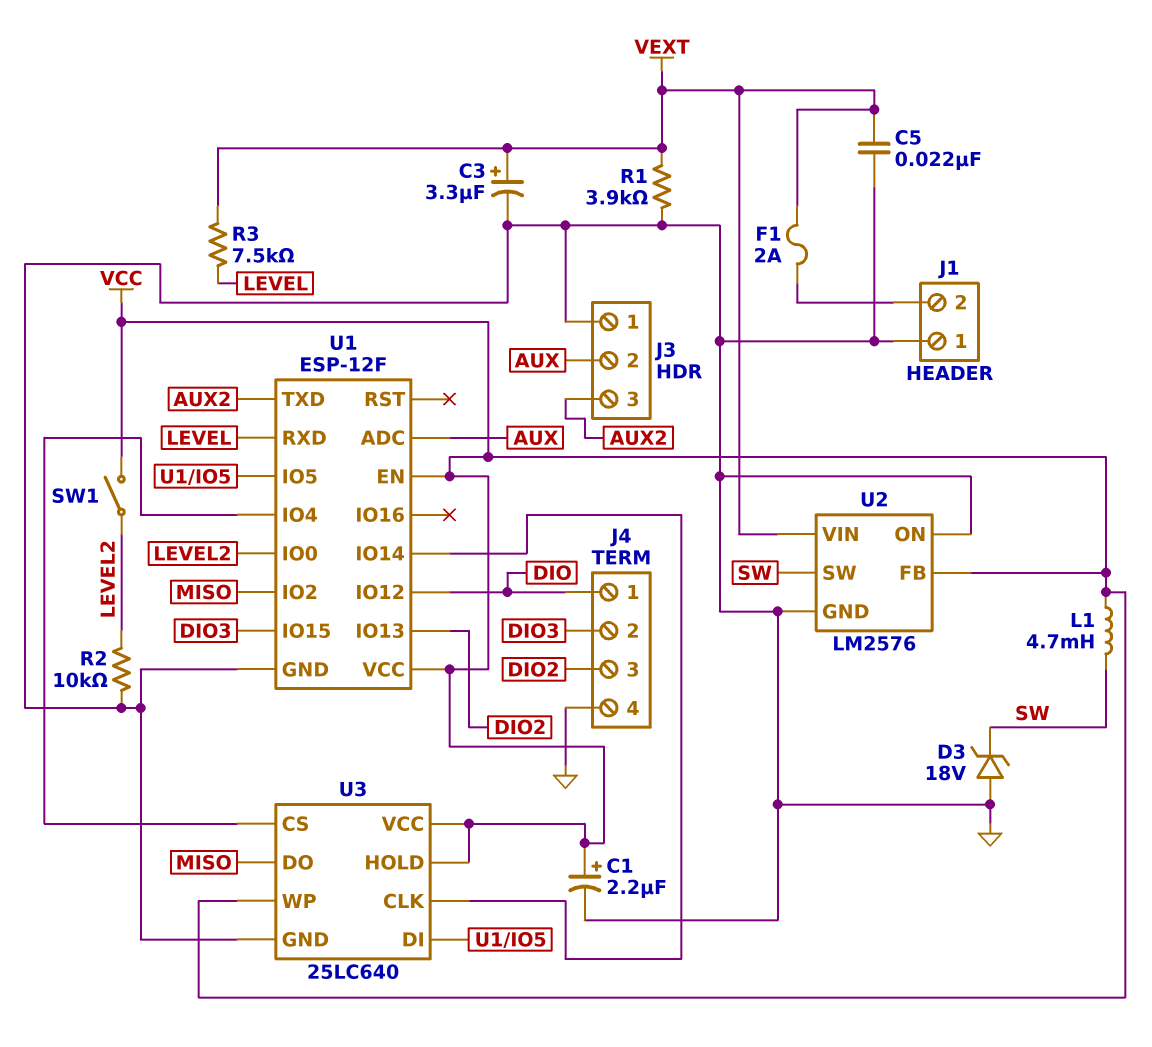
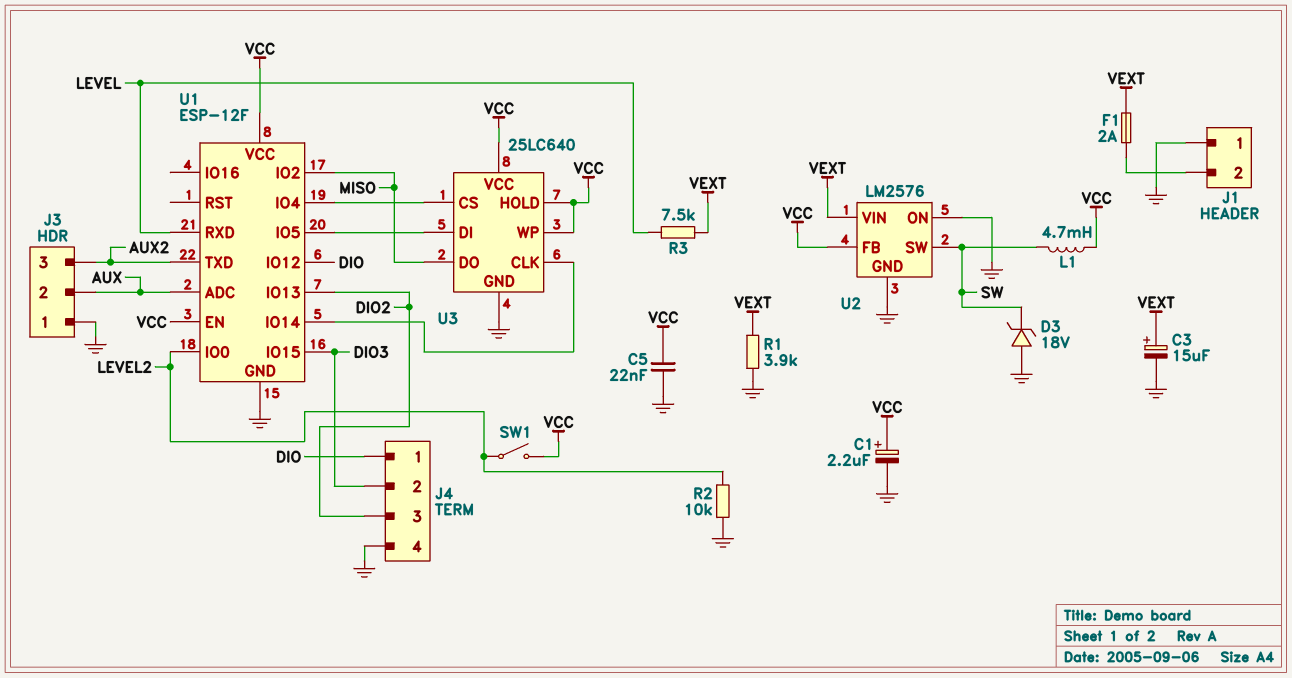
C3: 3.3uF (plus VEXT, minus GND) -> 15uF (plus VEXT, minus GND)
C5: 22nF (GND, VEXT) -> 22nF (GND, VCC)

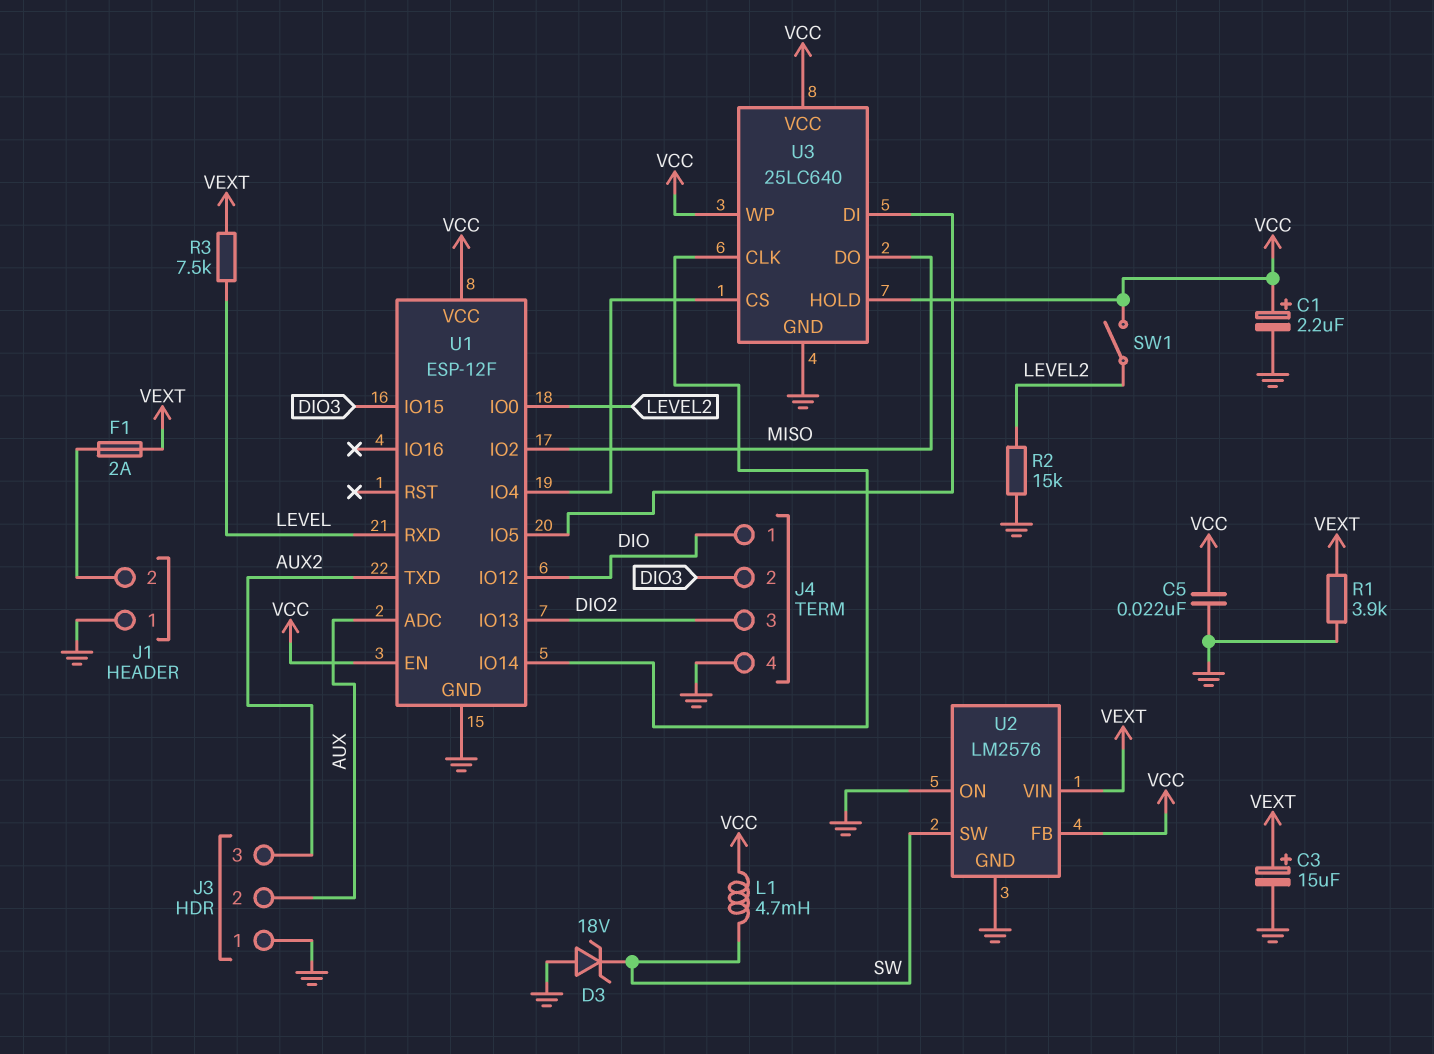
R2: 10k (GND, LEVEL2) -> 15k (GND, LEVEL2)

